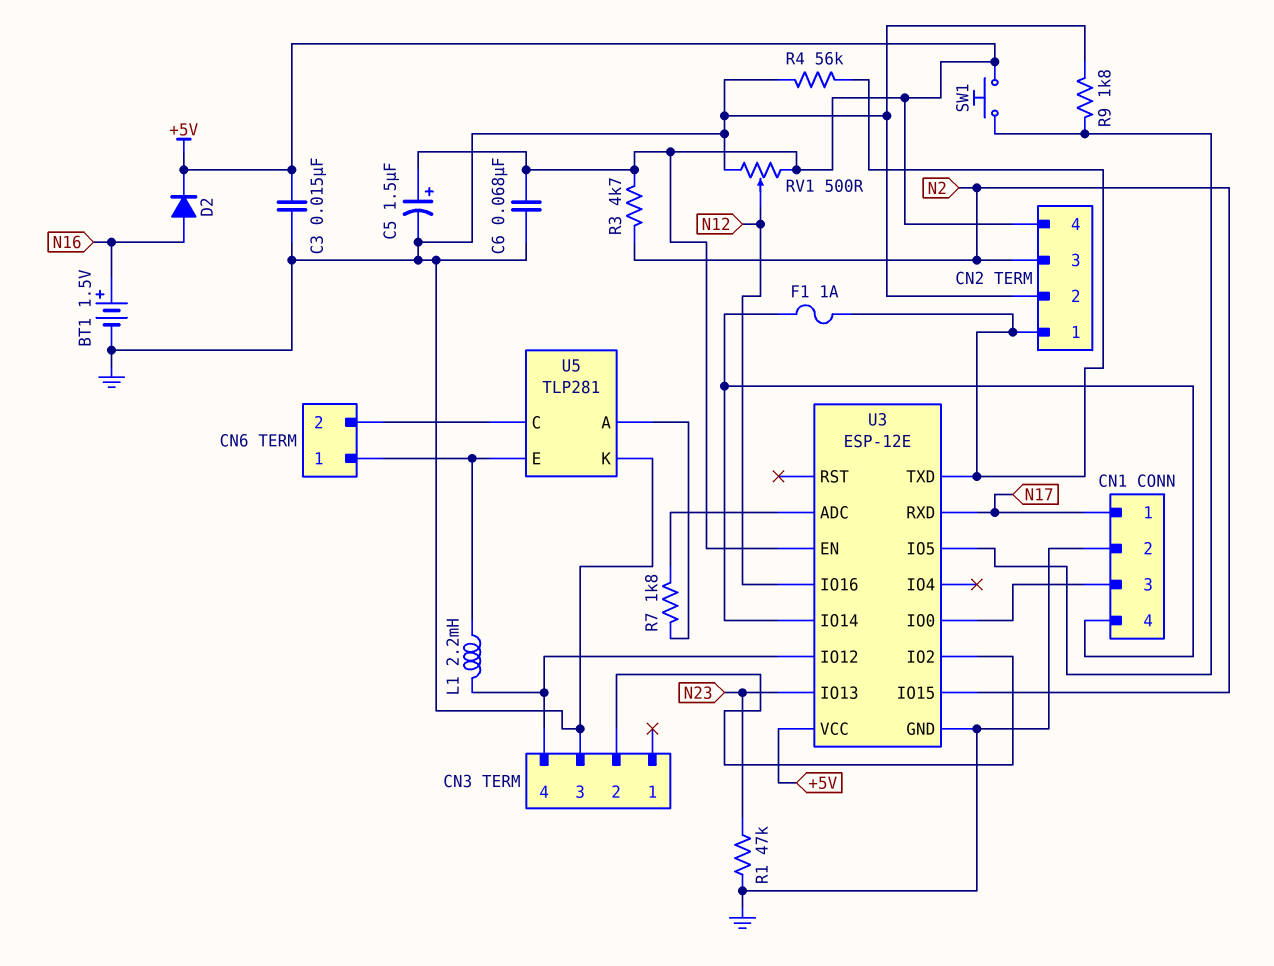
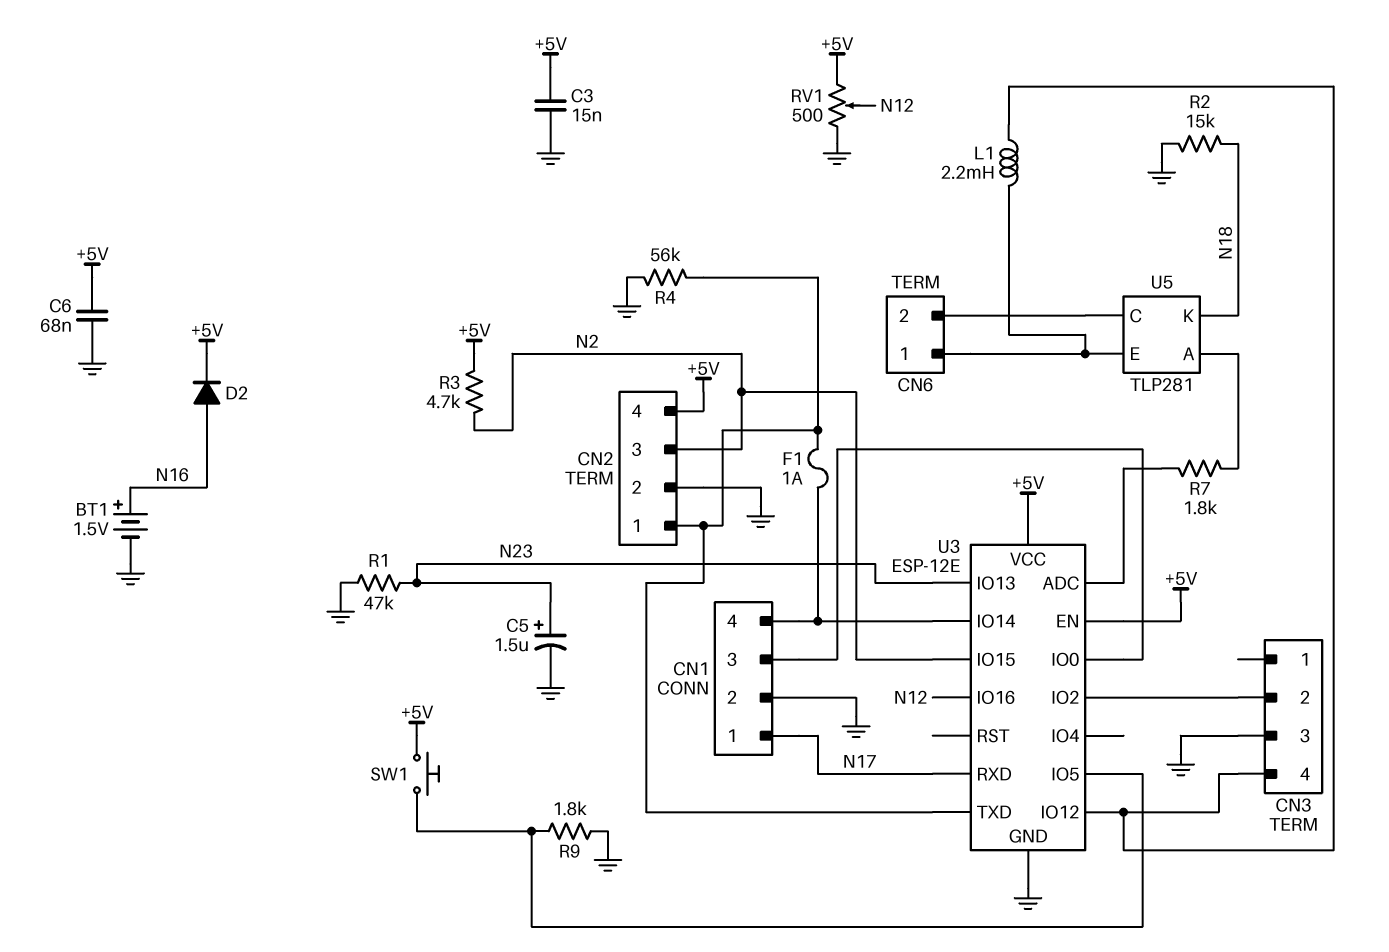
C5: 1.5uF (plus +5V, minus GND) -> 1.5uF (plus N23, minus GND)
R2: none -> 15k (GND, N18)
U5 pin K: GND -> N18

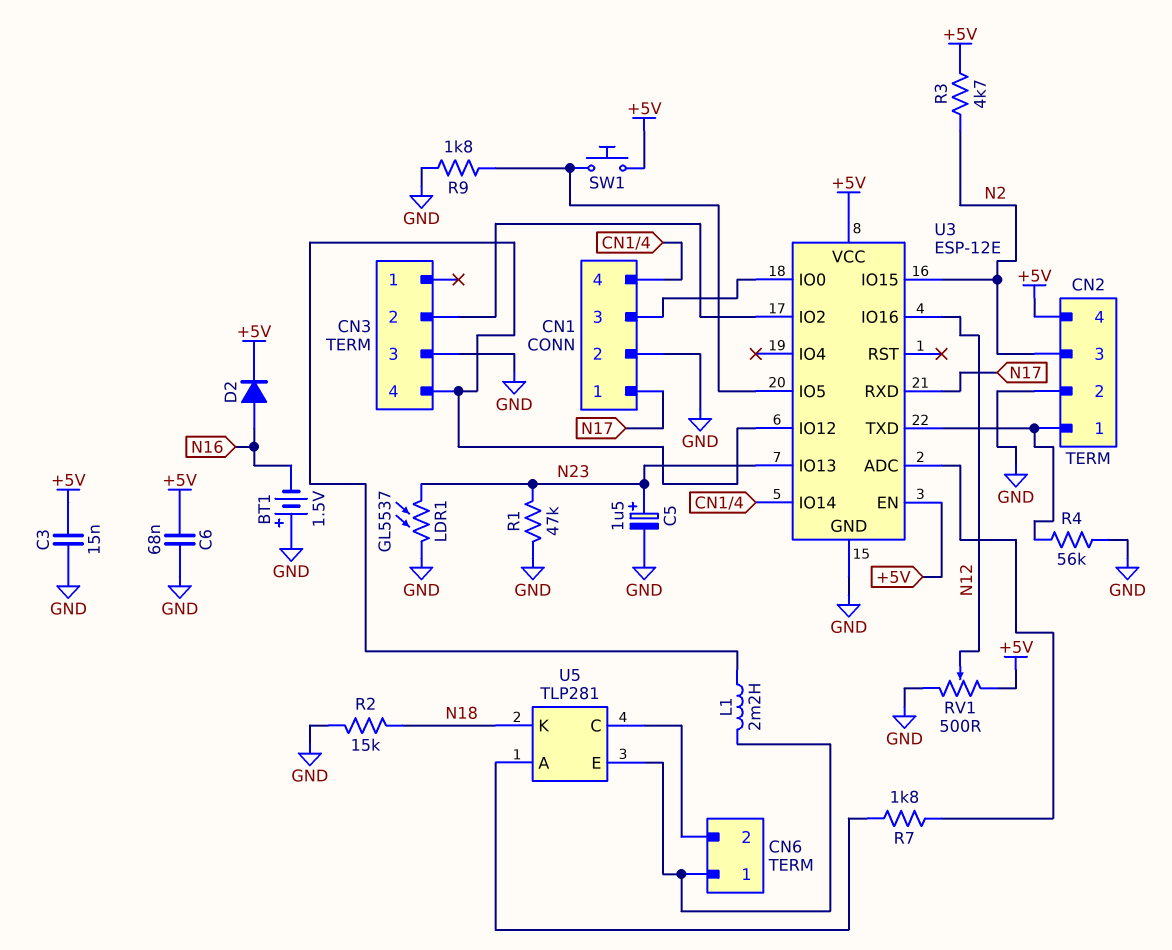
BT1: 1.5V (plus N16, minus GND) -> 1.5V (plus GND, minus N16)
F1: 1A (CN1/4, CN2/1) -> none
LDR1: none -> GL5537 (GND, N23)

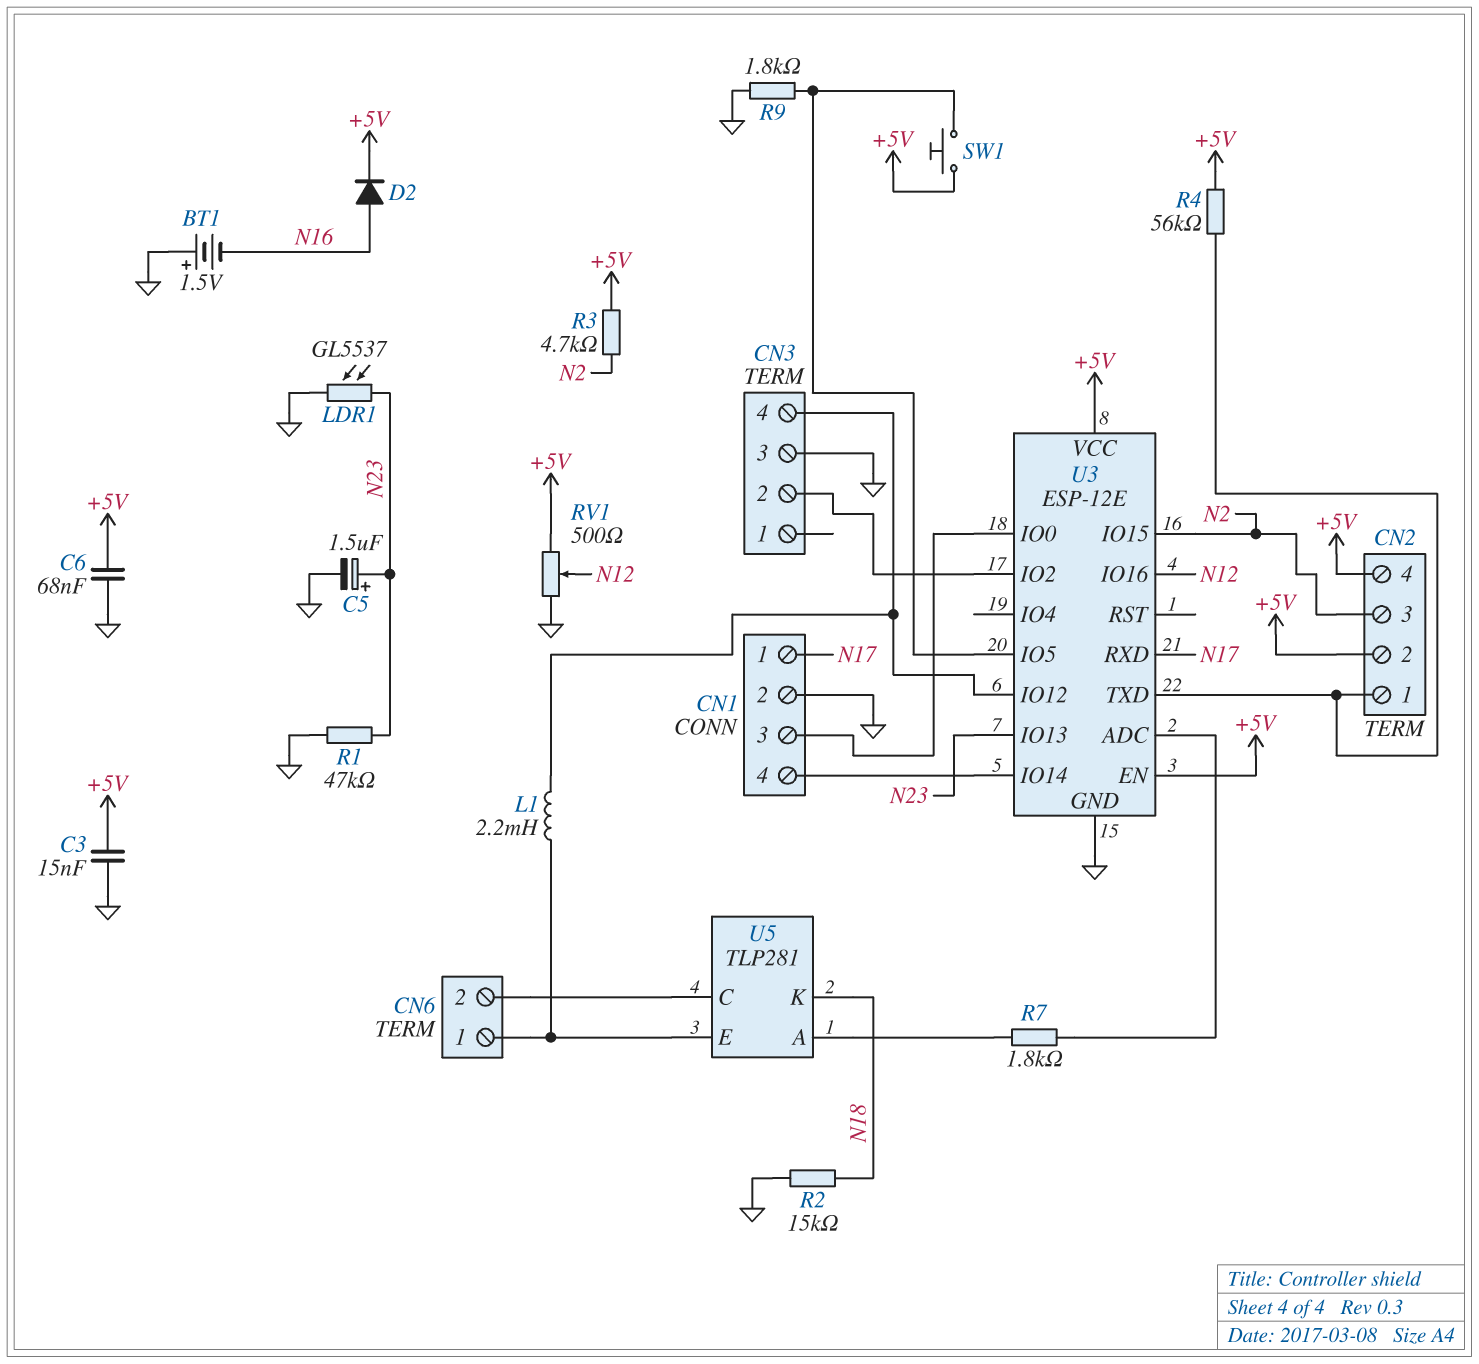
CN2 pin 2: GND -> +5V
R4: 56k (CN2/1, GND) -> 56k (+5V, CN2/1)

